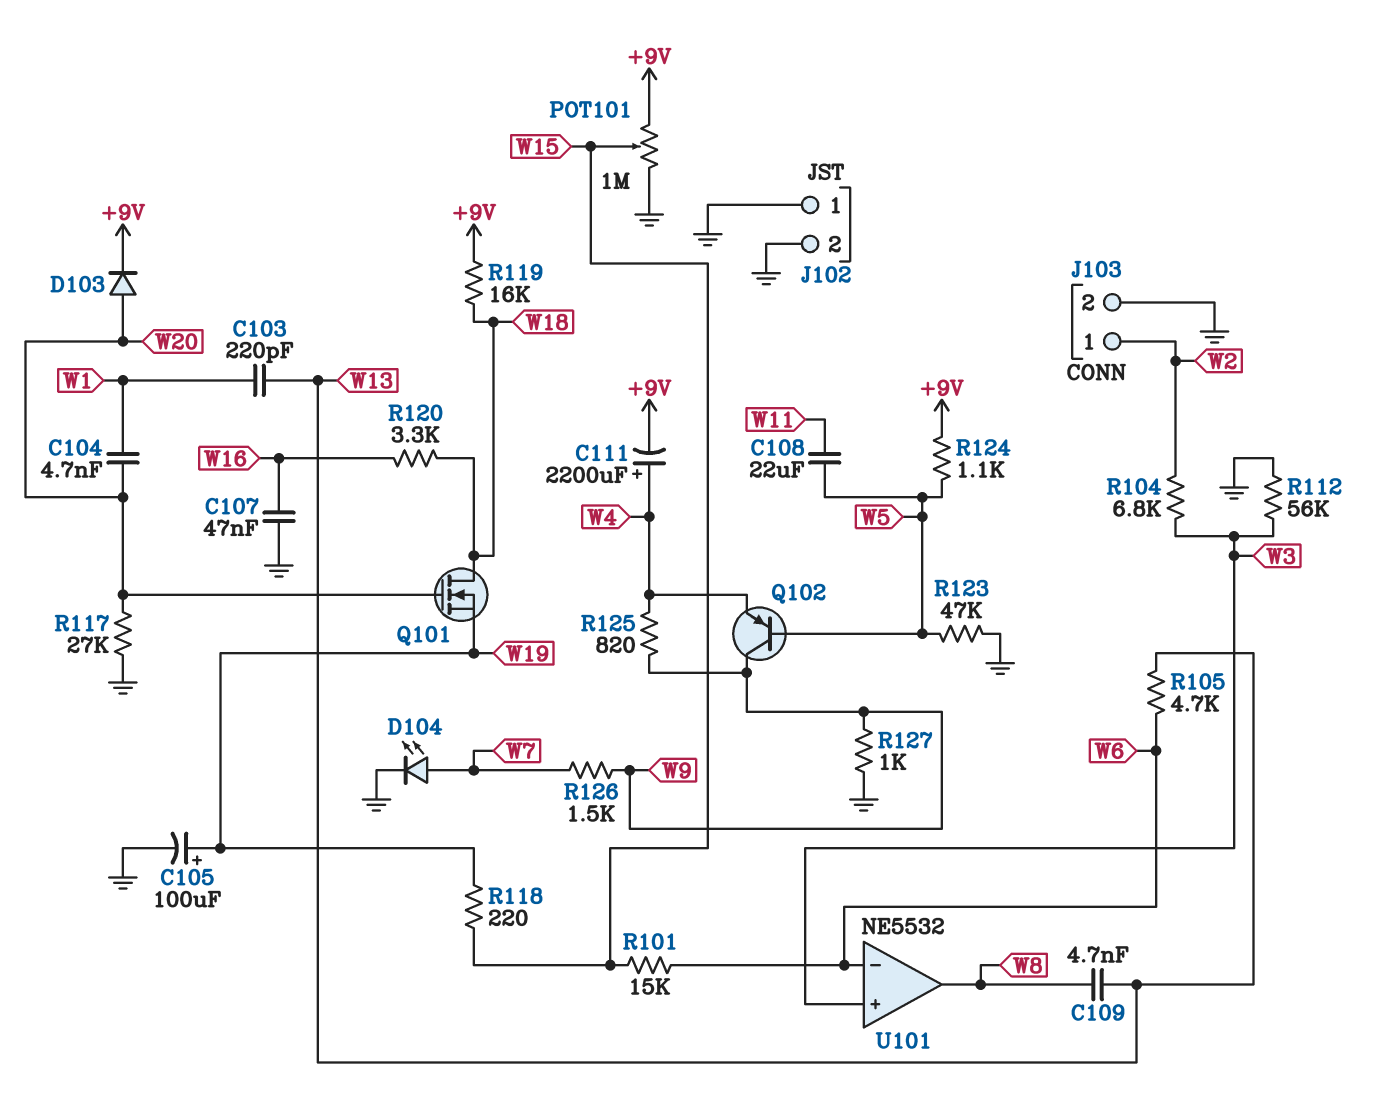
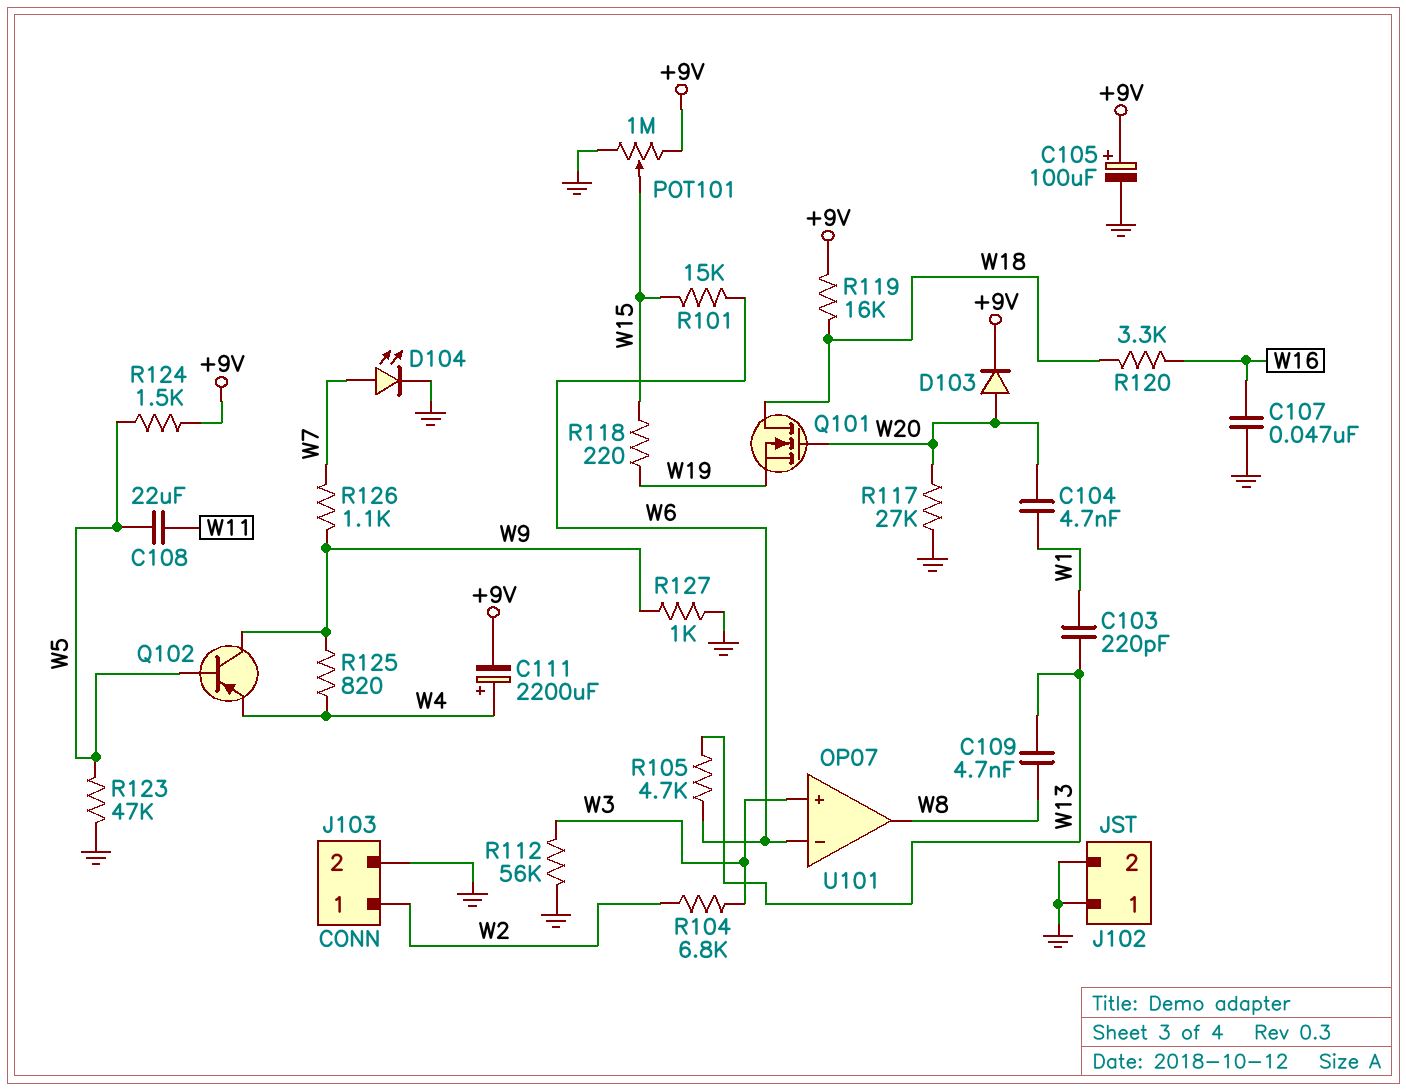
C105: 100uF (plus W19, minus GND) -> 100uF (plus +9V, minus GND)
R124: 1.1k (+9V, W5) -> 1.5k (+9V, W5)
R126: 1.5k (W7, W9) -> 1.1k (W7, W9)
U101: NE5532 -> OP07

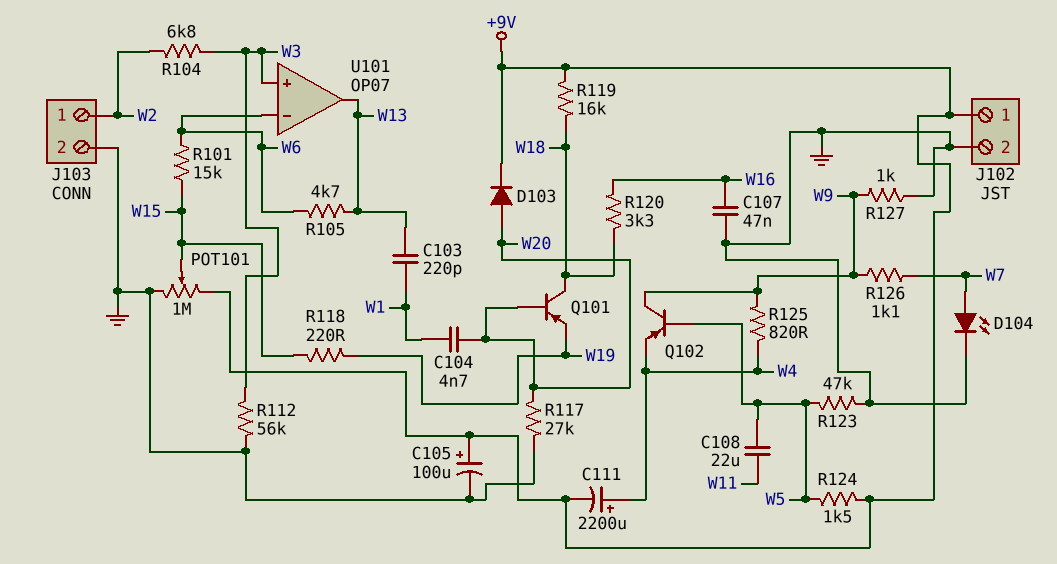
C109: 4.7nF (W8, W13) -> none
J102 pin 1: GND -> +9V
Q101: NMOS (G W20, D W18, S W19) -> PNP (B W20, C W18, E W19)
U101 pin out: W8 -> W13

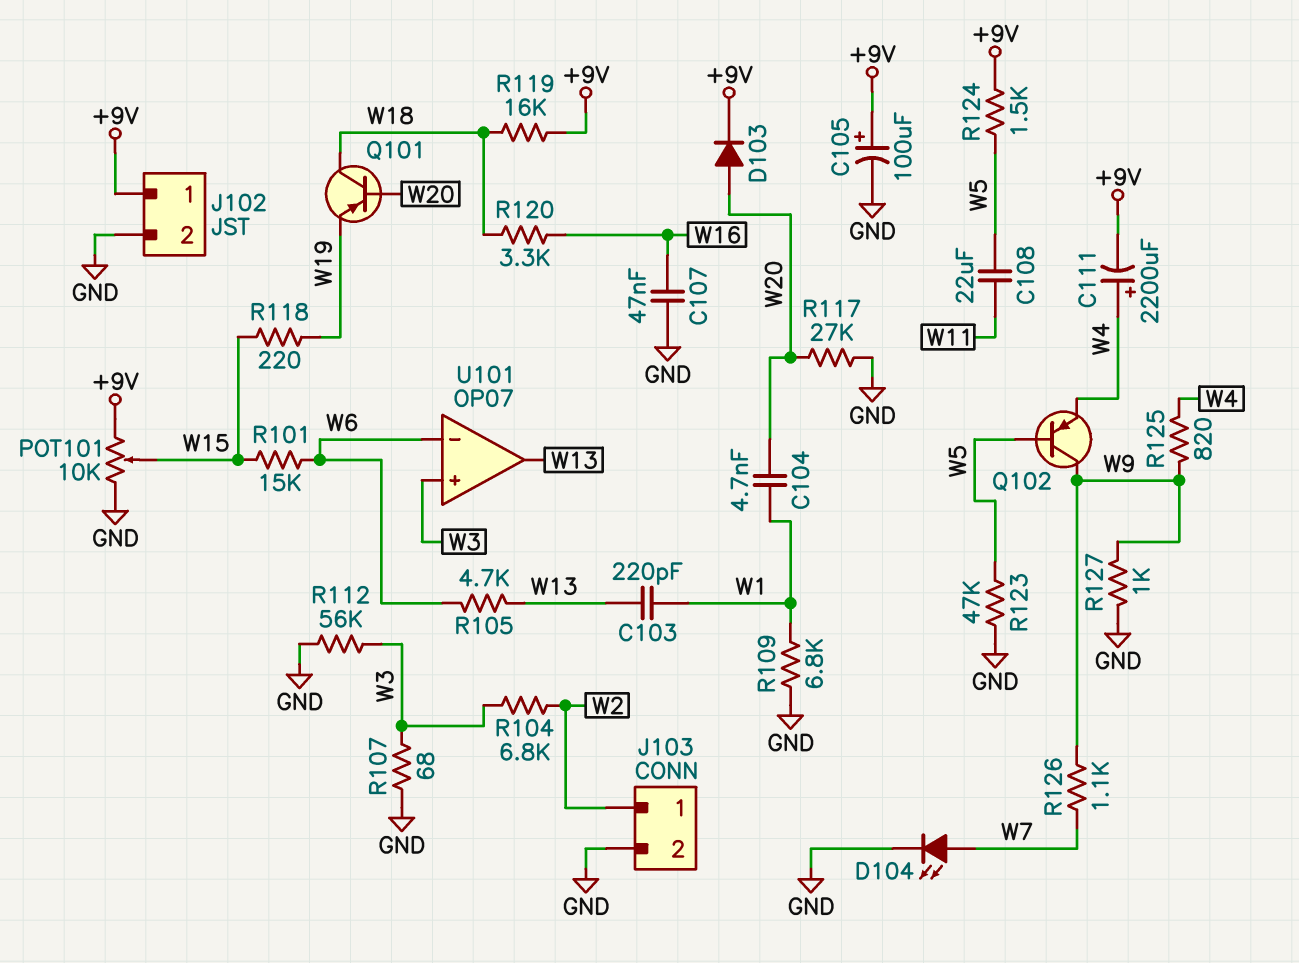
POT101: 1M (+9V, GND, wiper W15) -> 10k (+9V, GND, wiper W15)
R107: none -> 68 (GND, W3)
R109: none -> 6.8k (GND, W1)

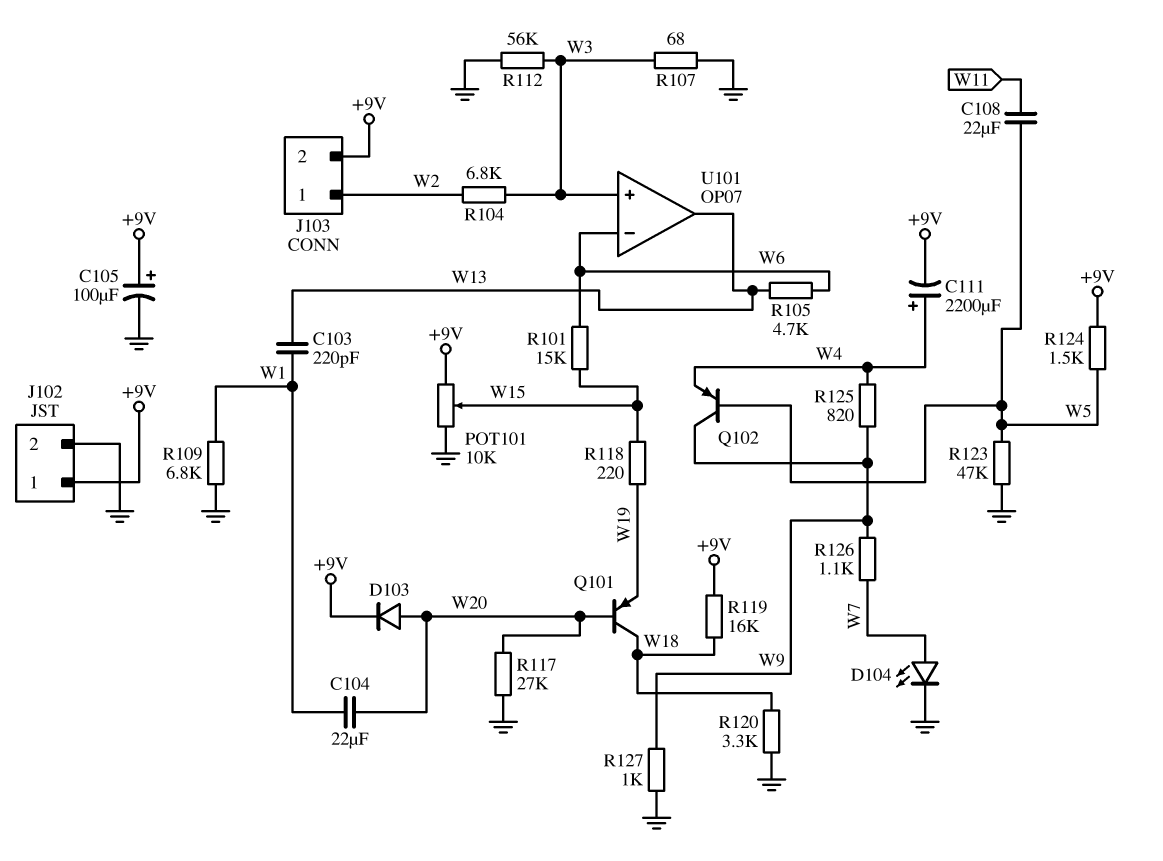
C104: 4.7nF (W1, W20) -> 22uF (W1, W20)
C107: 47nF (GND, W16) -> none
J103 pin 2: GND -> +9V
R120: 3.3k (W16, W18) -> 3.3k (GND, W18)

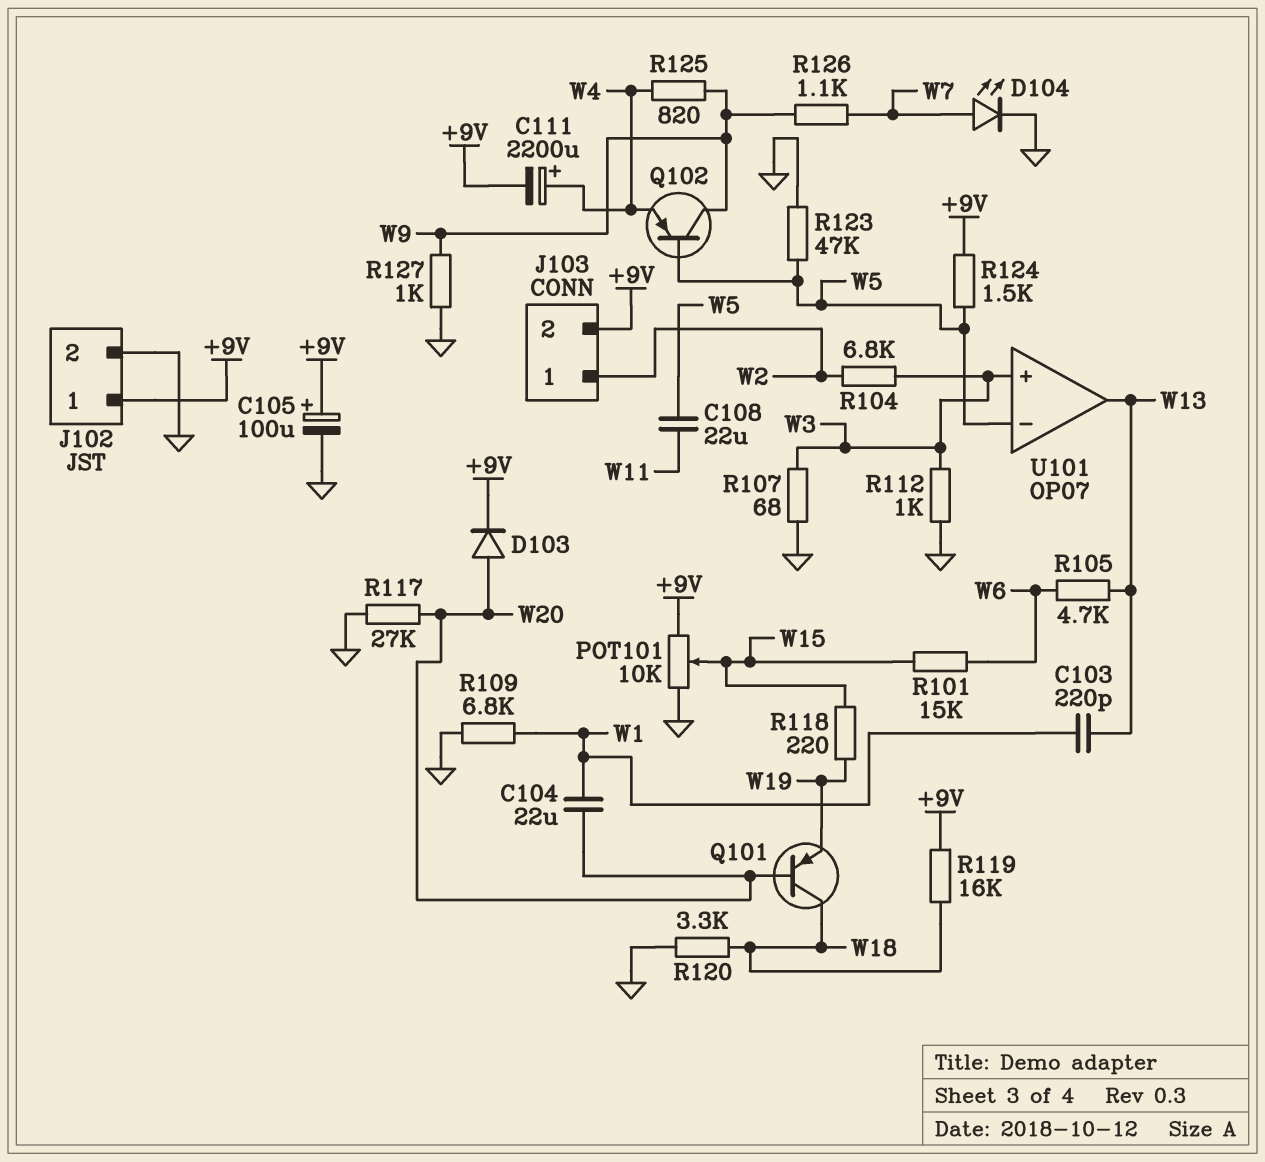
R112: 56k (GND, W3) -> 1k (GND, W3)
U101 pin in-: W6 -> W5

